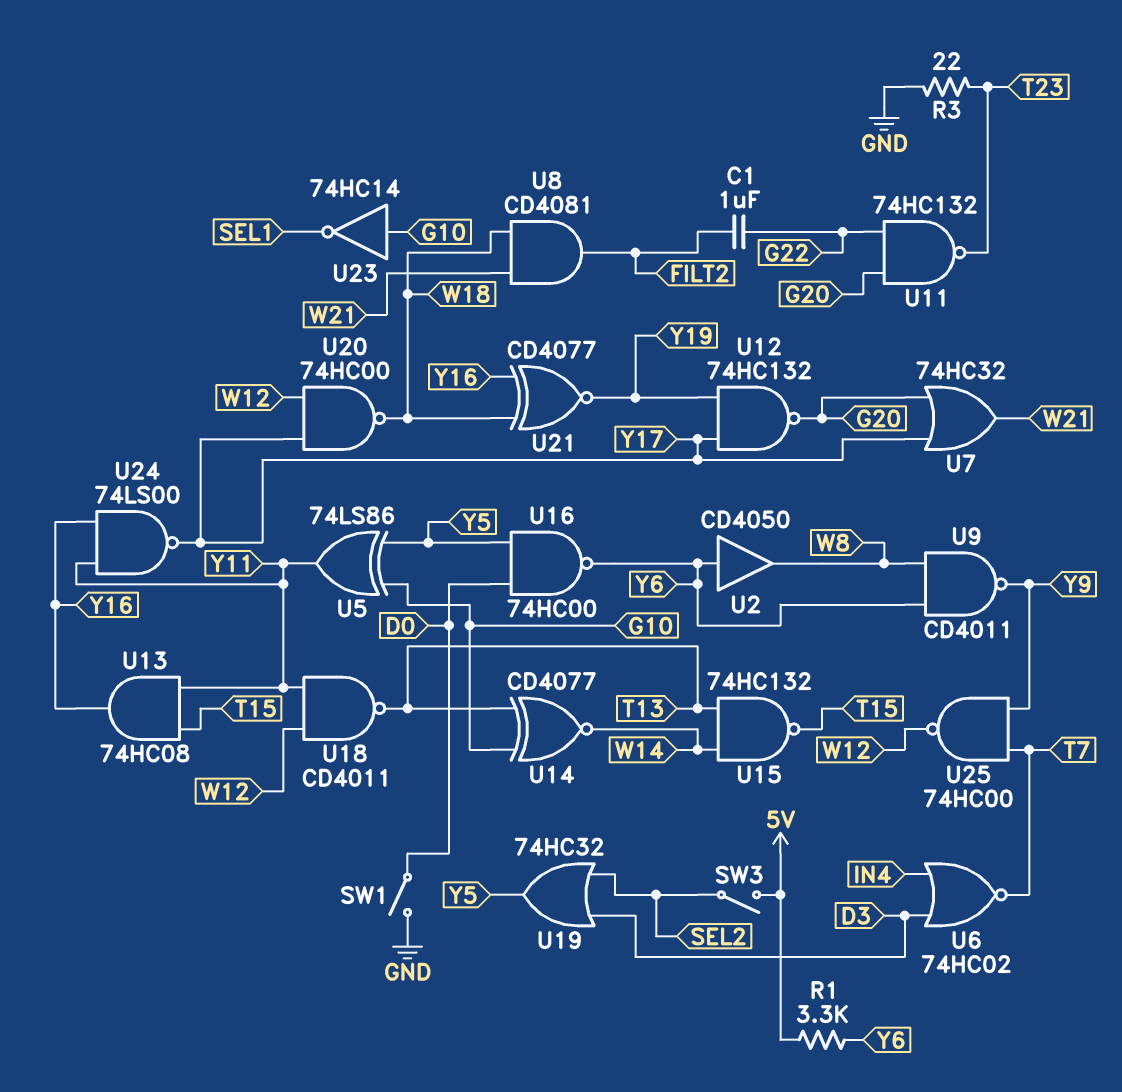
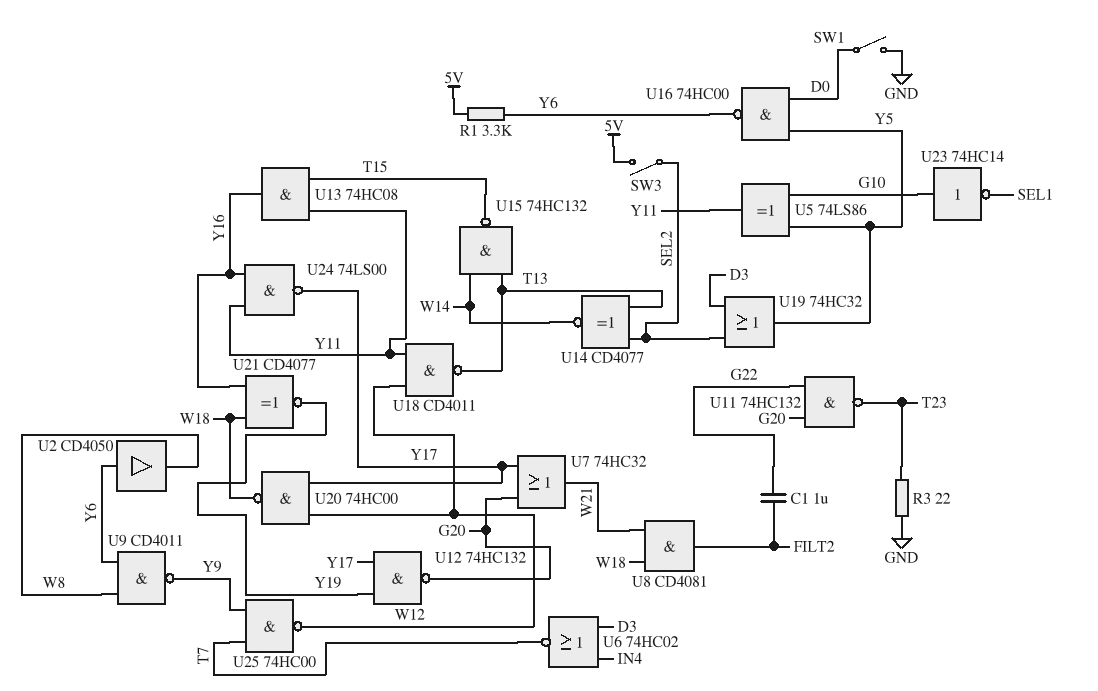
U14: XNOR CD4077 (in G10, in T13, out W14) -> XNOR CD4077 (in SEL2, in T13, out W14)

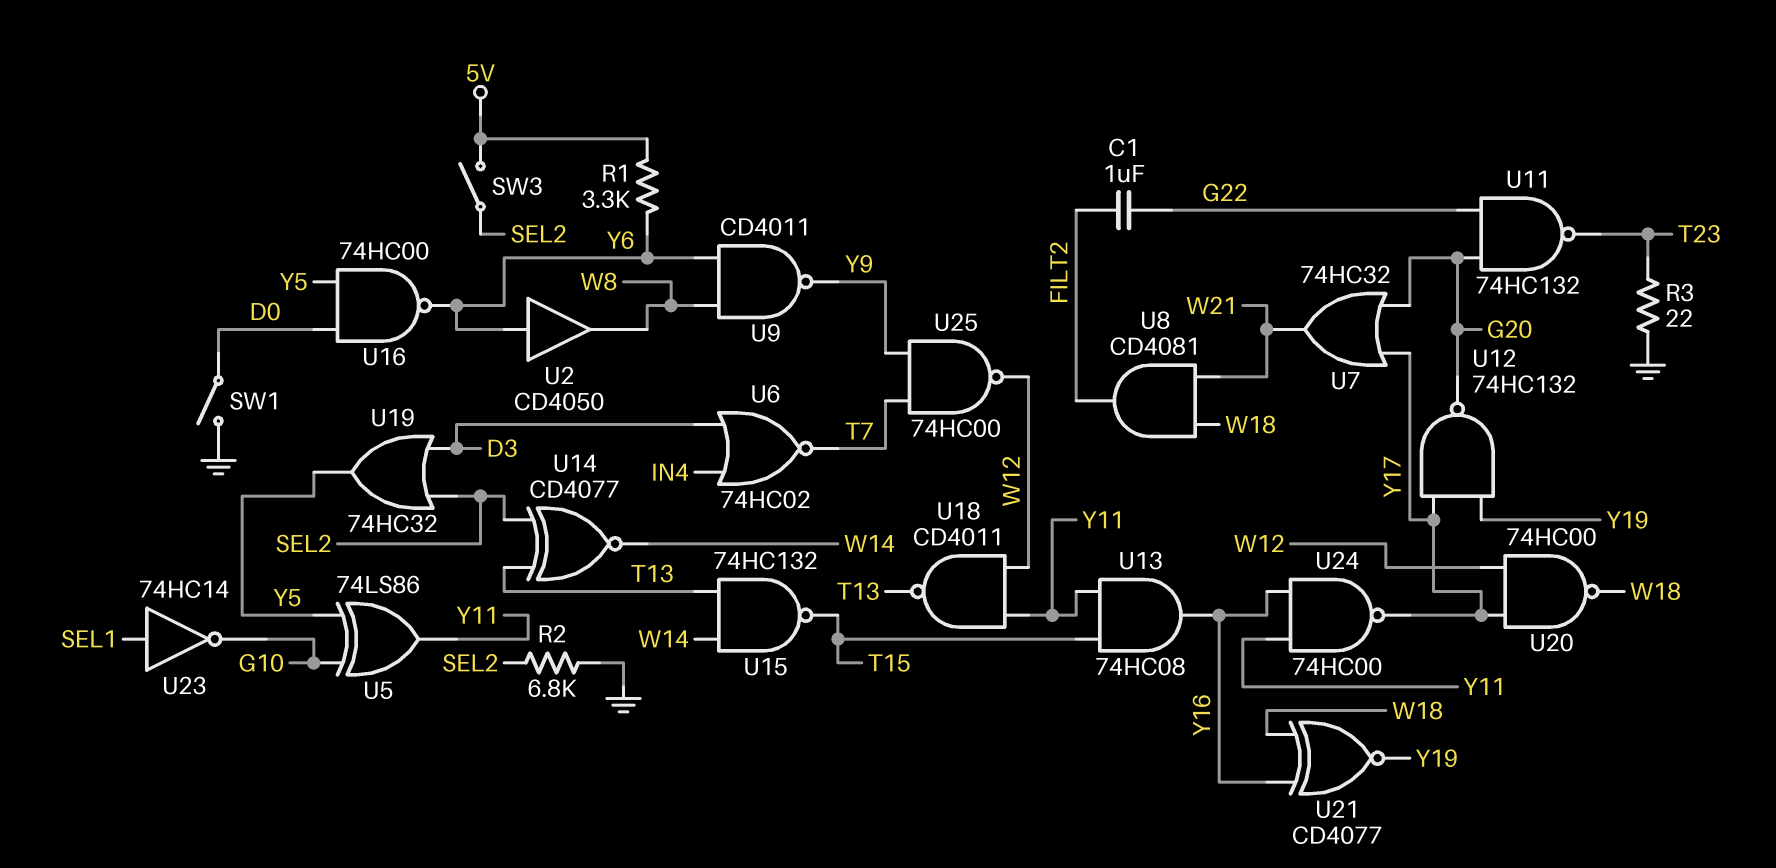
R2: none -> 6.8k (GND, SEL2)
U23: NOT 74HC14 (in G10, out SEL1) -> NOT 74HC14 (in SEL1, out G10)
U24: NAND 74LS00 (in Y11, in Y16, out Y17) -> NAND 74HC00 (in Y11, in Y16, out Y17)

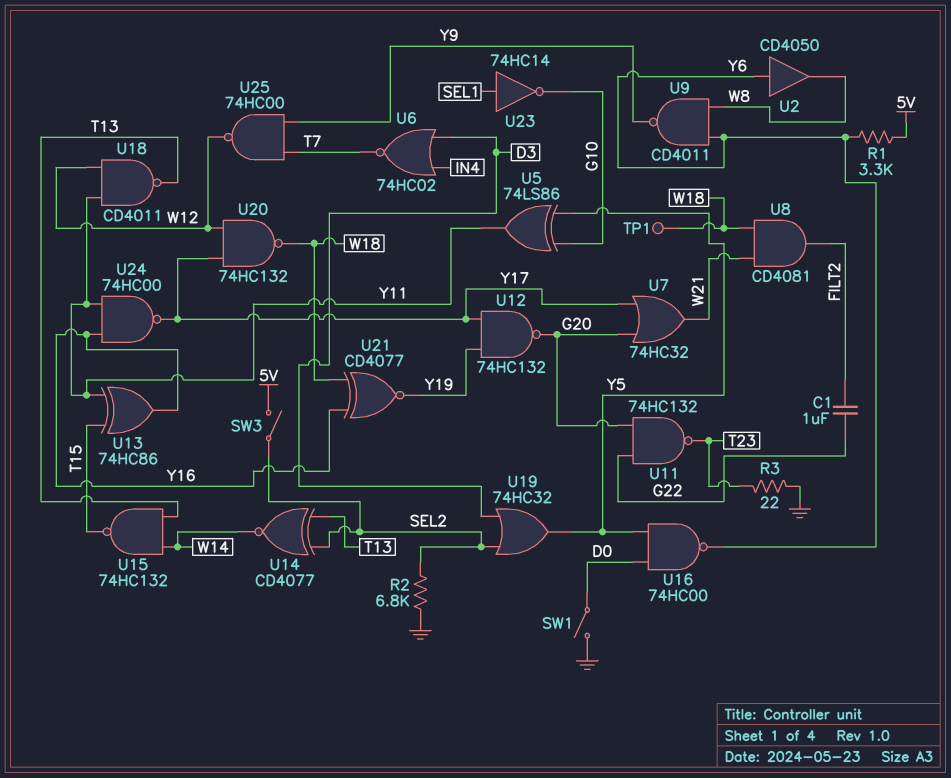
TP1: none -> test point (W18)
U13: AND 74HC08 (in T15, in Y11, out Y16) -> XOR 74HC86 (in T15, in Y11, out Y16)
U20: NAND 74HC00 (in W12, in Y17, out W18) -> NAND 74HC132 (in W12, in Y17, out W18)

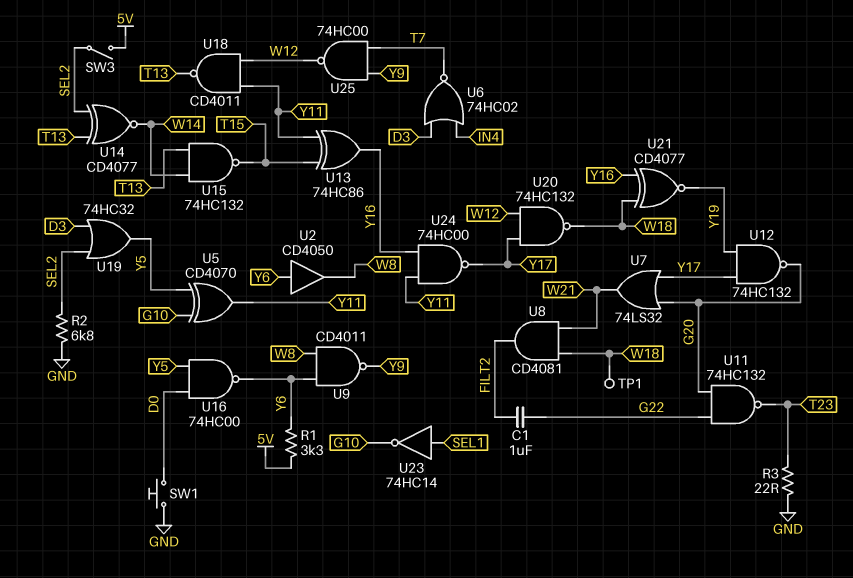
SW1: switch (D0, GND) -> button (D0, GND)
U5: XOR 74LS86 (in G10, in Y5, out Y11) -> XOR CD4070 (in G10, in Y5, out Y11)
U7: OR 74HC32 (in G20, in Y17, out W21) -> OR 74LS32 (in G20, in Y17, out W21)

